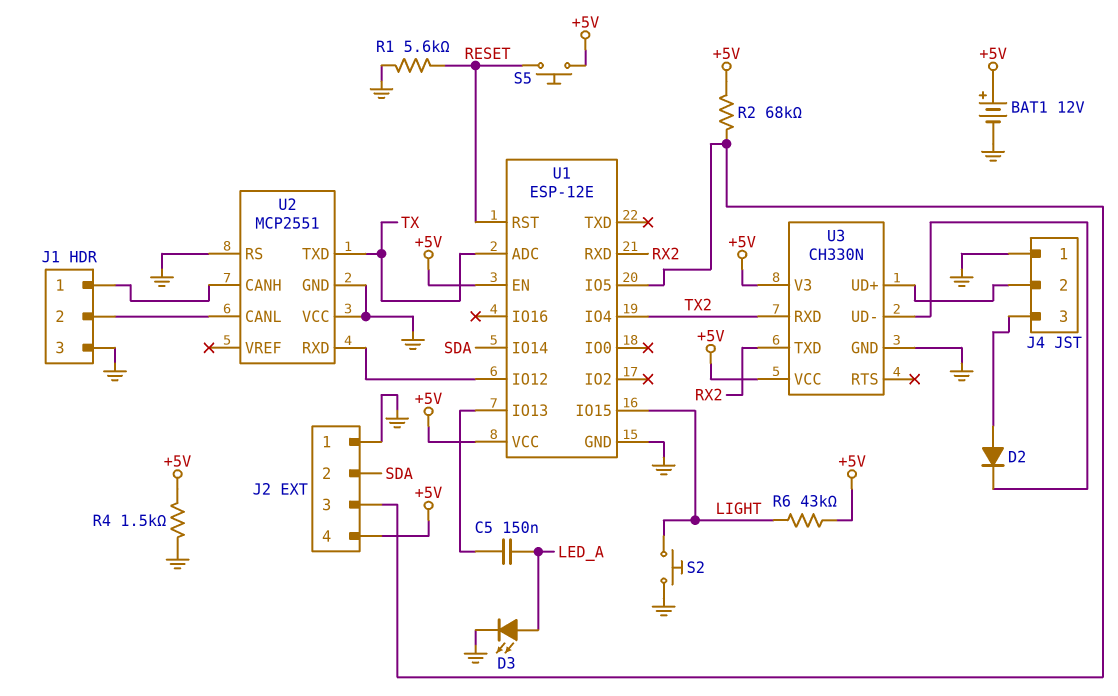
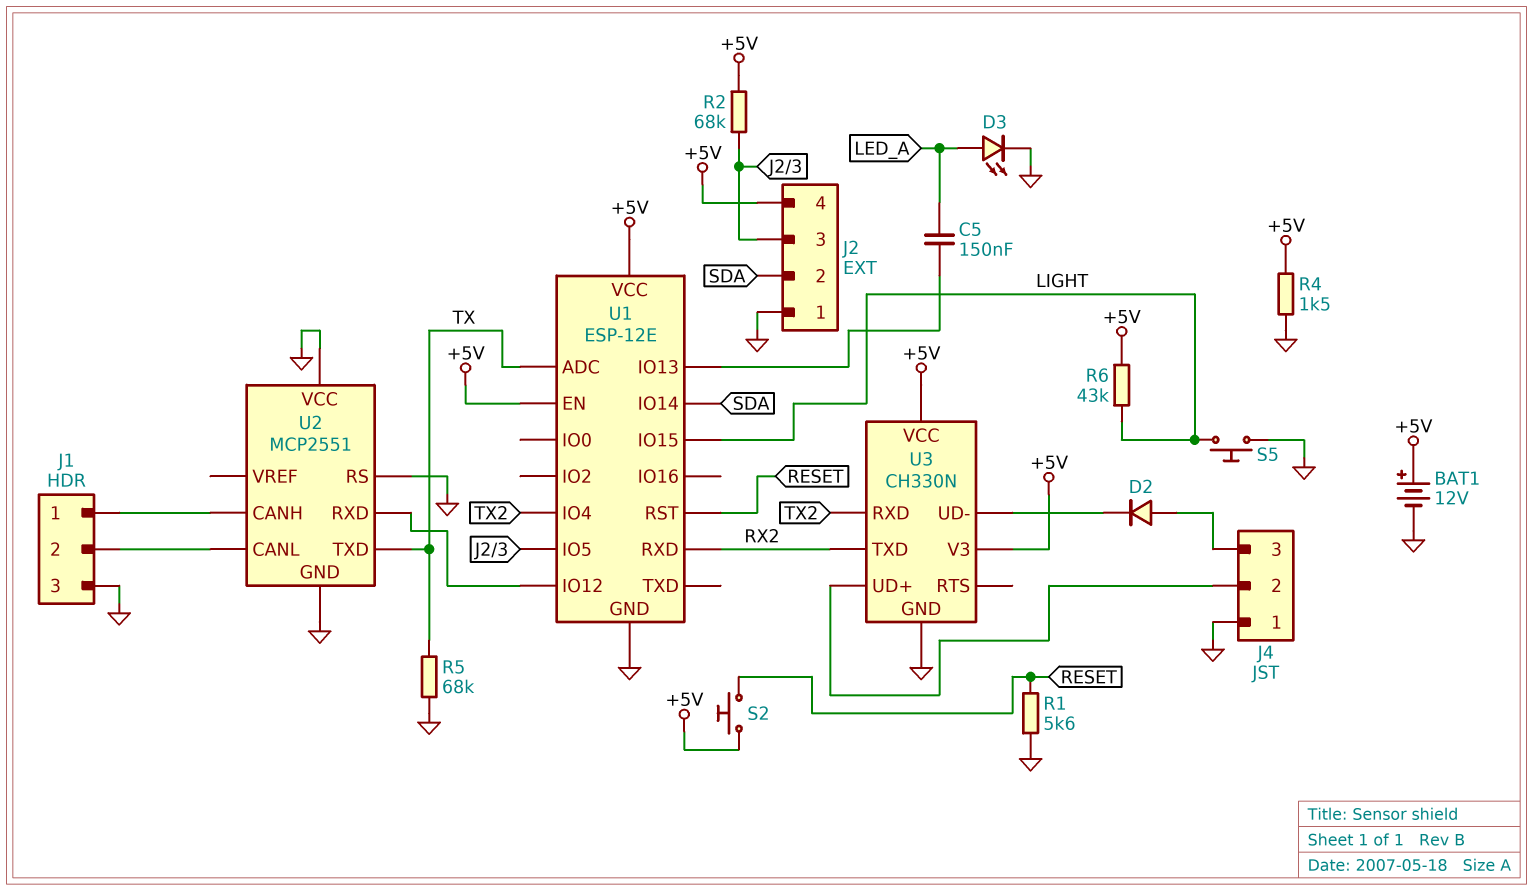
R5: none -> 68k (GND, TX)
S2: button (GND, LIGHT) -> button (+5V, RESET)
S5: button (+5V, RESET) -> button (GND, LIGHT)

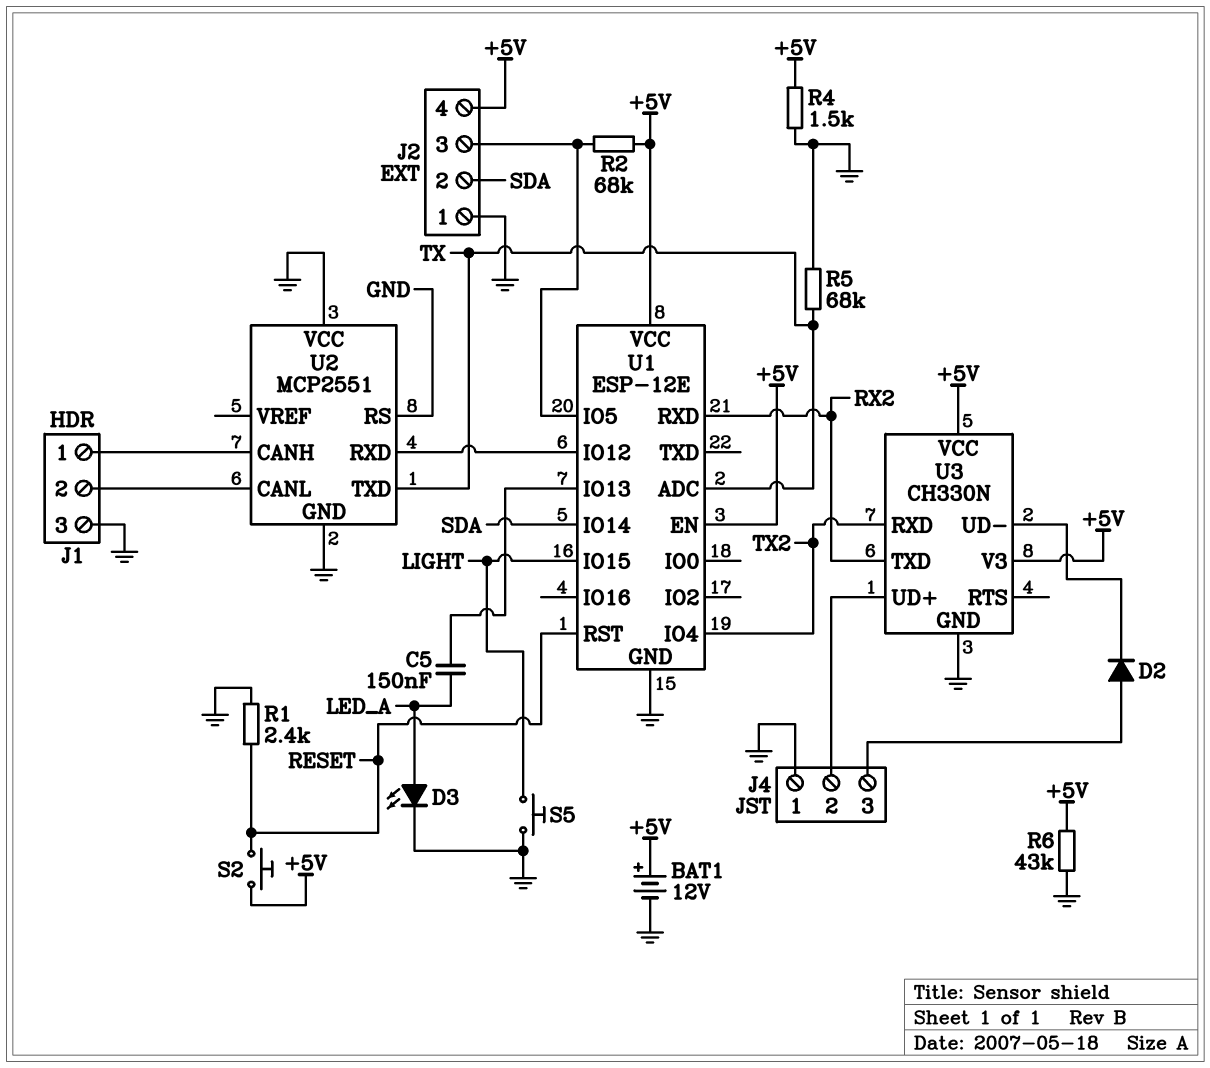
R1: 5.6k (GND, RESET) -> 2.4k (GND, RESET)
R6: 43k (+5V, LIGHT) -> 43k (+5V, GND)

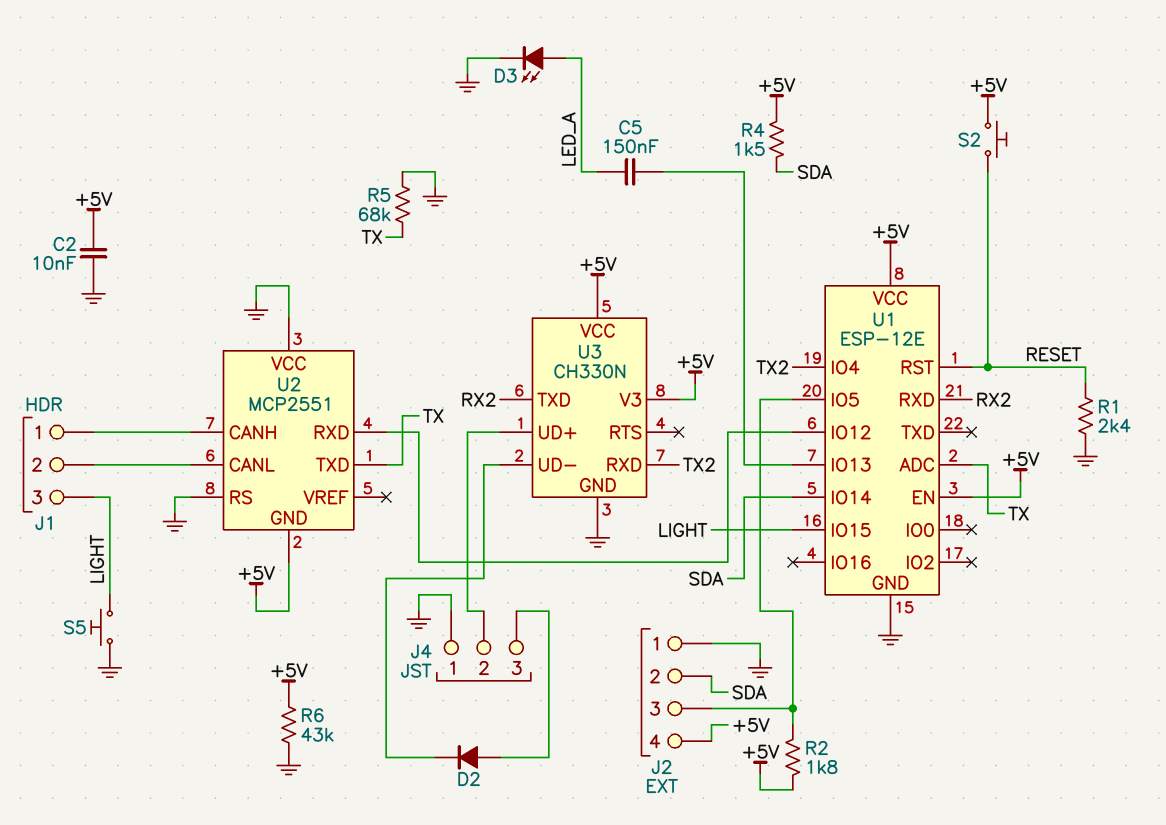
BAT1: 12V (plus +5V, minus GND) -> none
C2: none -> 10nF (+5V, GND)
J1 pin 3: GND -> LIGHT
R2: 68k (+5V, J2/3) -> 1.8k (+5V, J2/3)
R4: 1.5k (+5V, GND) -> 1.5k (+5V, SDA)
U2 pin GND: GND -> +5V

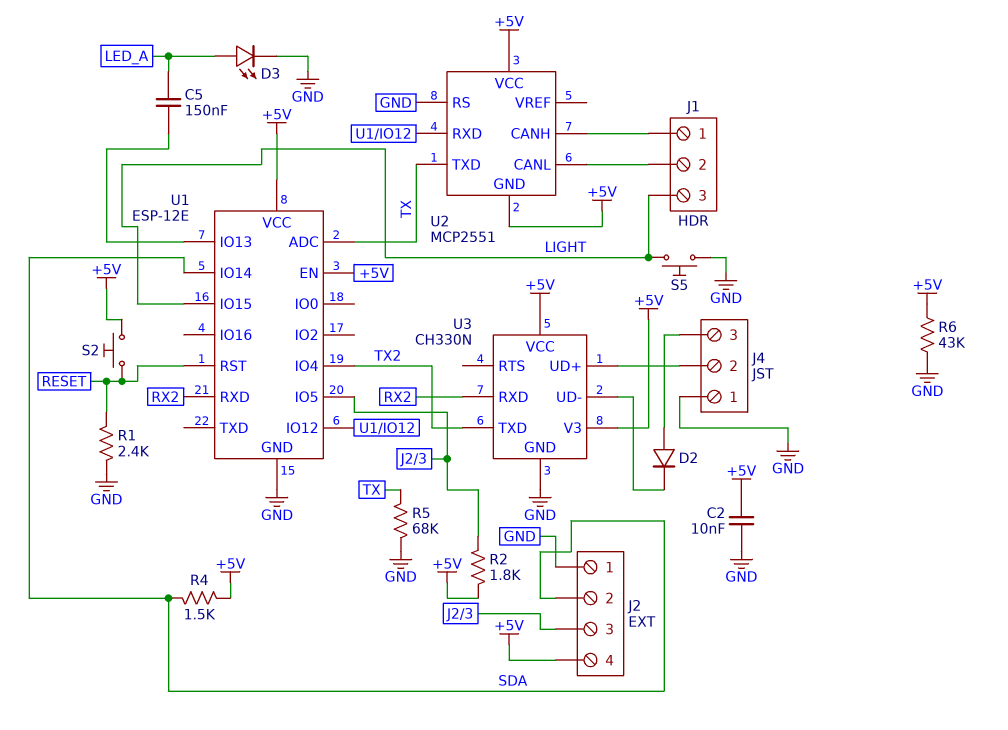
U2 pin VCC: GND -> +5V
U3 pin RXD: TX2 -> RX2
U3 pin TXD: RX2 -> TX2

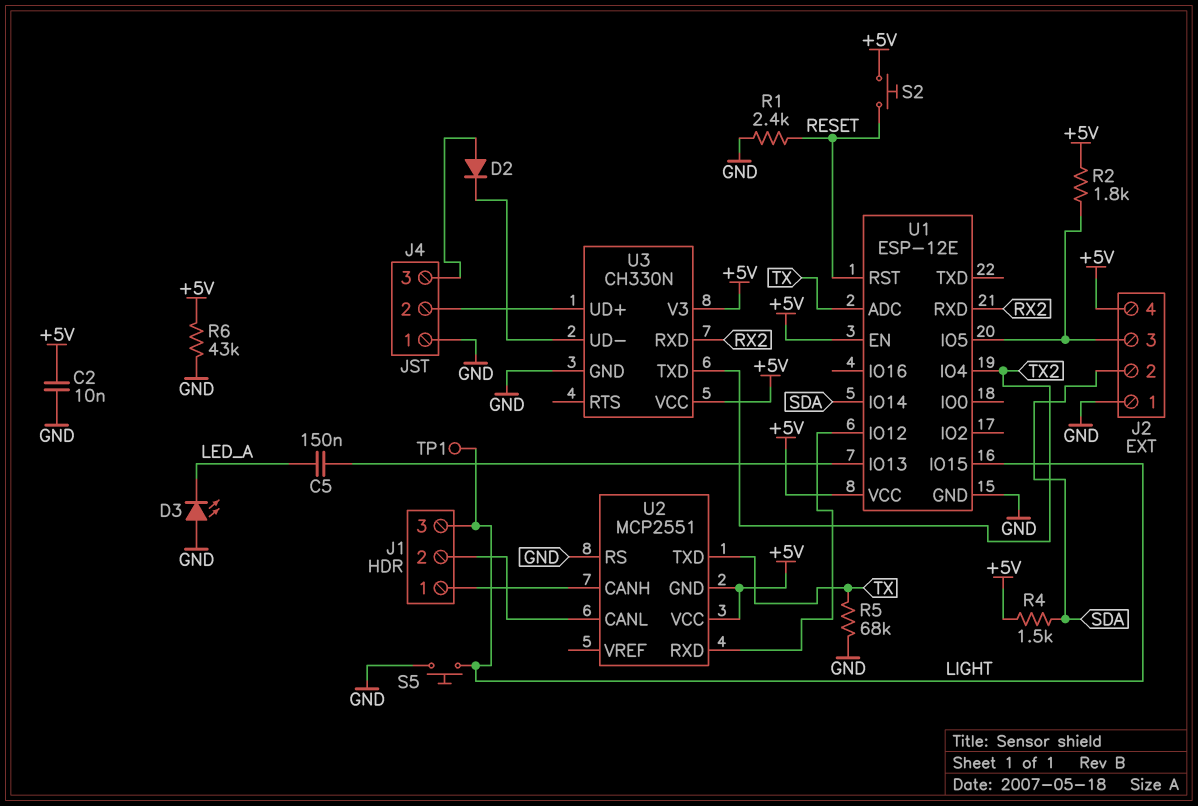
D3: LED (A LED_A, K GND) -> LED (A GND, K LED_A)
TP1: none -> test point (LIGHT)

